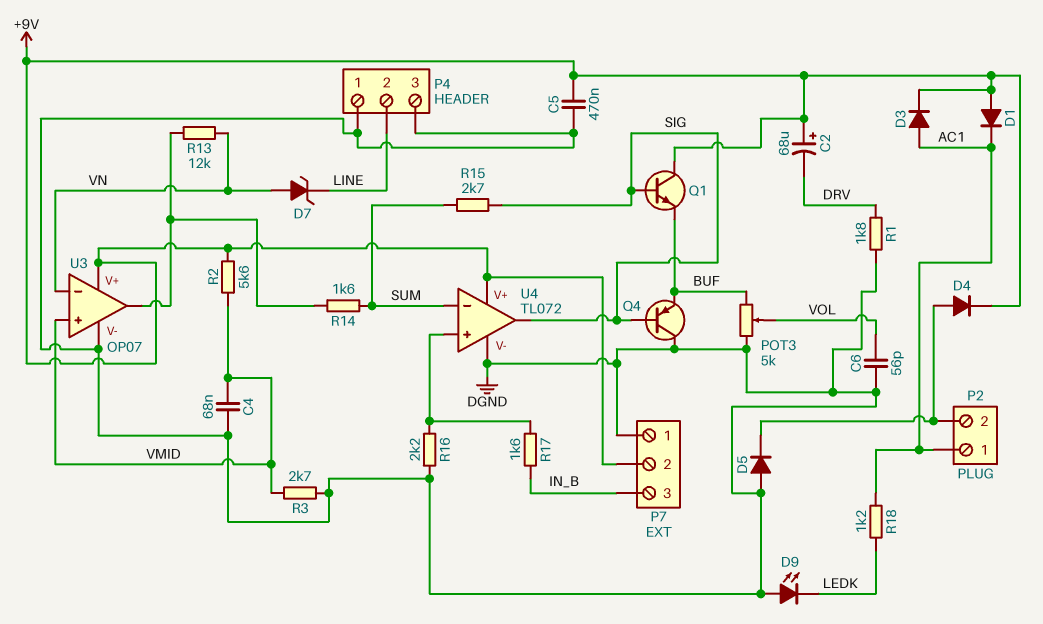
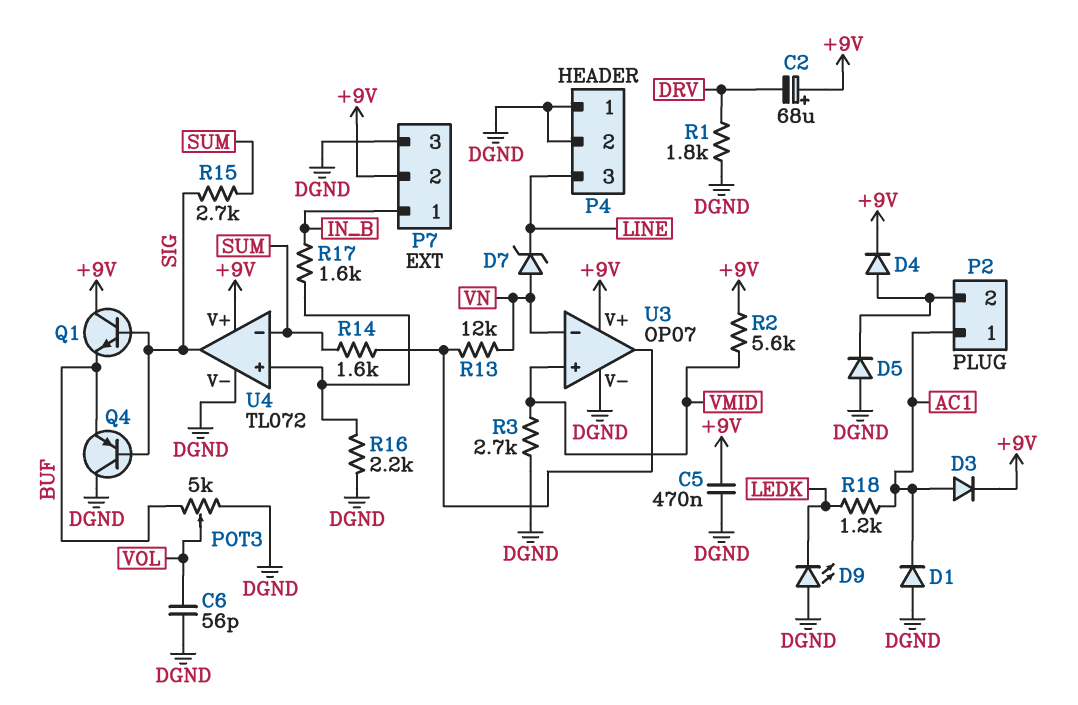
C4: 68nF (DGND, VMID) -> none
D1: diode (A +9V, K AC1) -> diode (A DGND, K AC1)
P4 pin 2: LINE -> DGND
P4 pin 3: DGND -> LINE
P7 pin 1: DGND -> IN_B
P7 pin 3: IN_B -> DGND

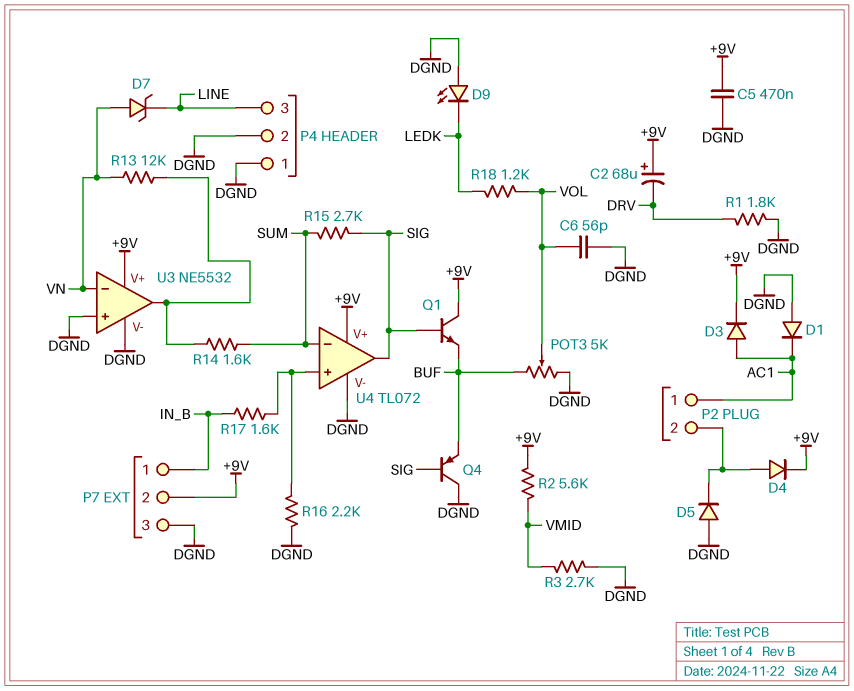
R18: 1.2k (AC1, LEDK) -> 1.2k (LEDK, VOL)
U3: OP07 -> NE5532
U3 pin in+: VMID -> DGND

